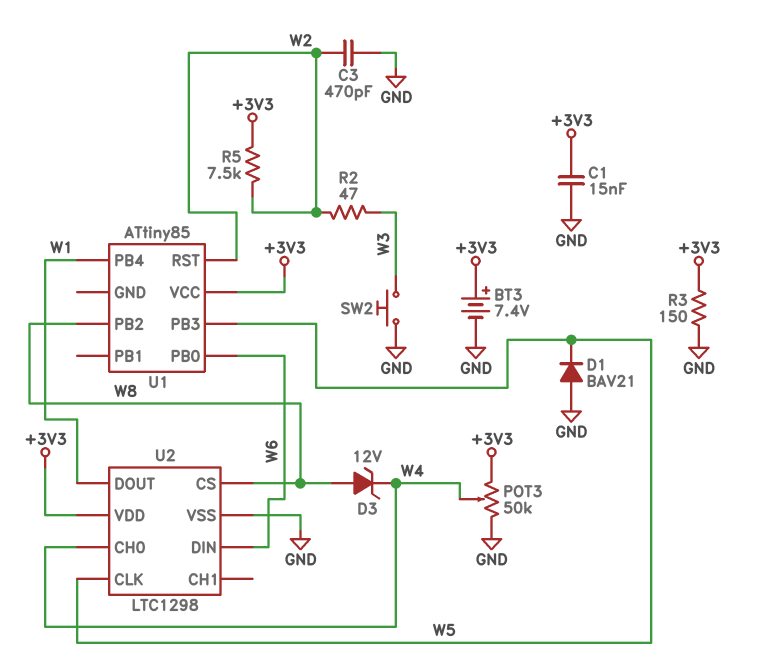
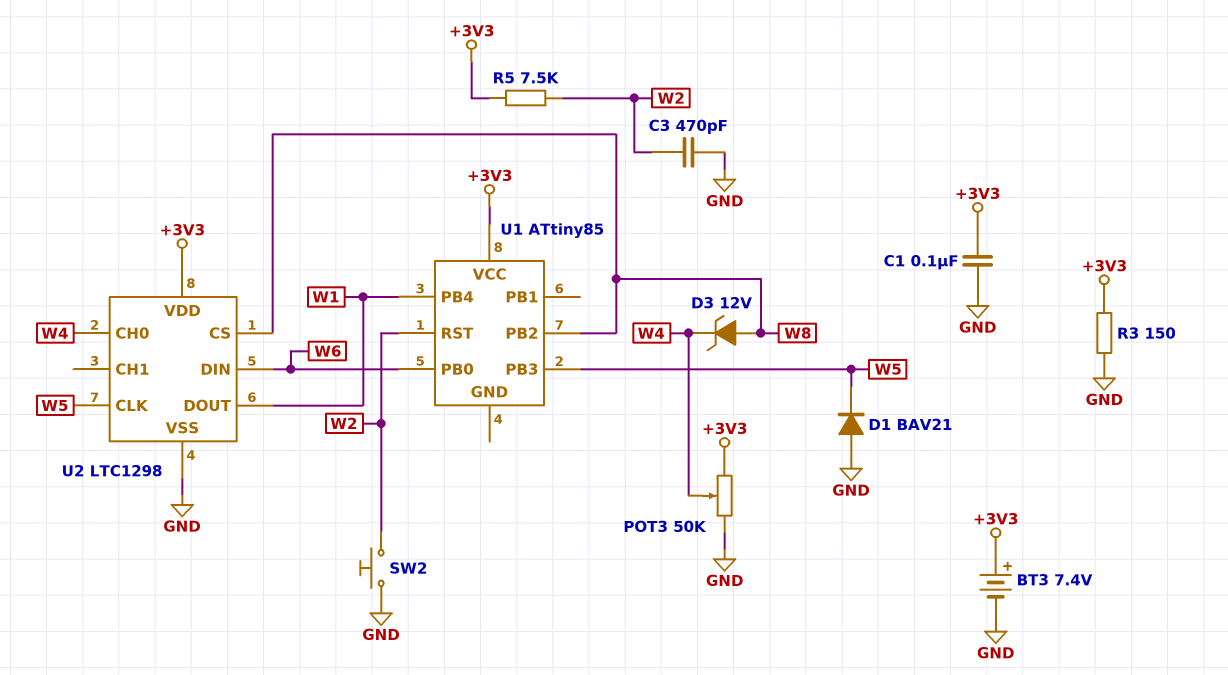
C1: 15nF (+3V3, GND) -> 100nF (+3V3, GND)
R2: 47 (W2, W3) -> none
SW2: button (GND, W3) -> button (GND, W2)

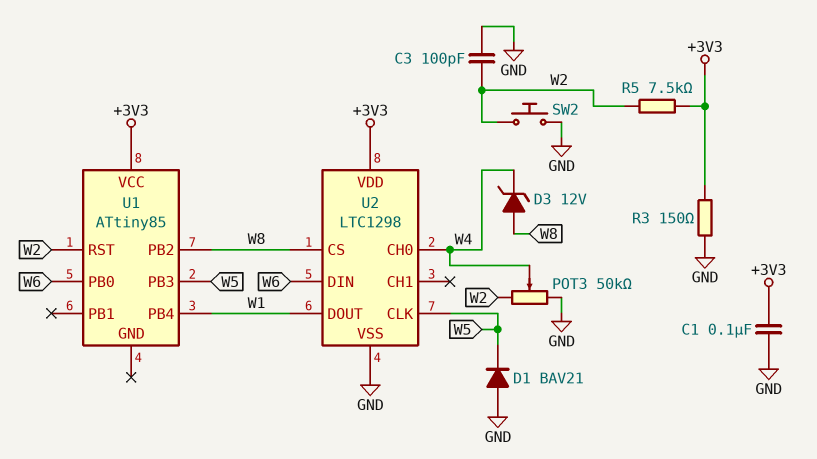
BT3: 7.4V (plus +3V3, minus GND) -> none
C3: 470pF (GND, W2) -> 100pF (GND, W2)
POT3: 50k (+3V3, GND, wiper W4) -> 50k (GND, W2, wiper W4)

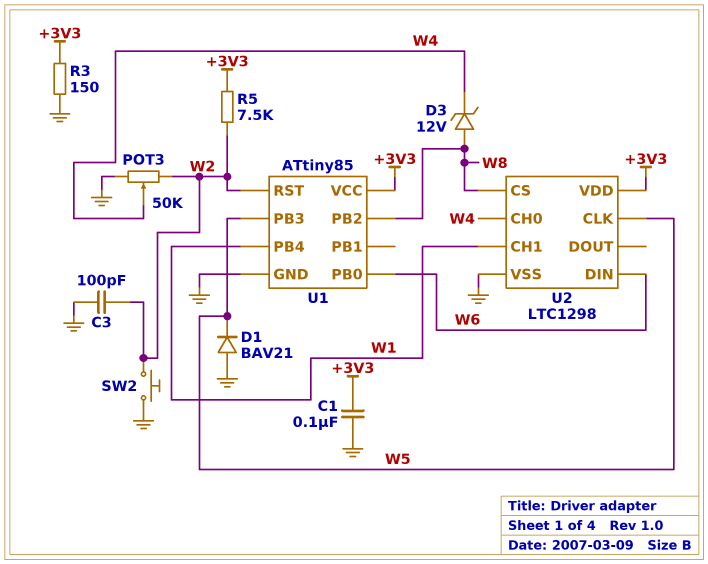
U1 pin GND: none -> GND
U2 pin CH1: none -> W1
U2 pin DOUT: W1 -> none

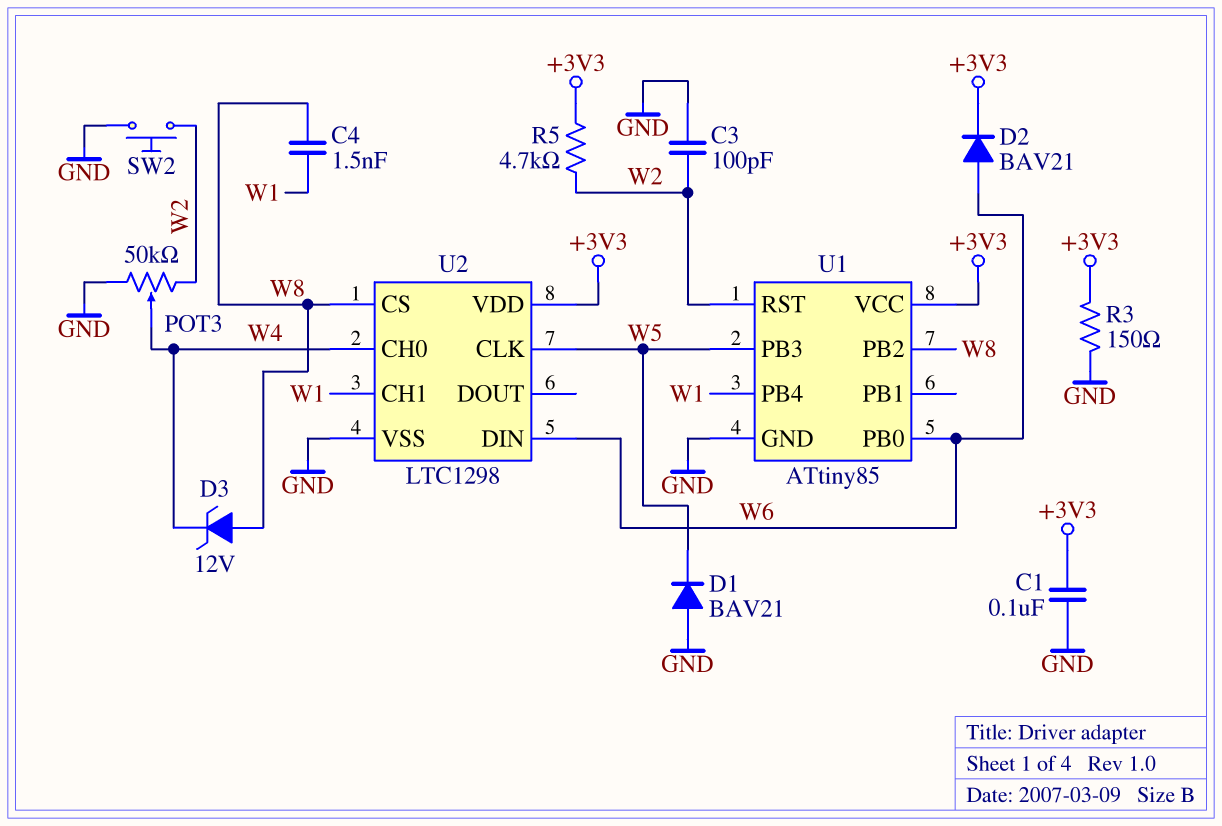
C4: none -> 1.5nF (W1, W8)
D2: none -> diode BAV21 (A W6, K +3V3)
R5: 7.5k (+3V3, W2) -> 4.7k (+3V3, W2)

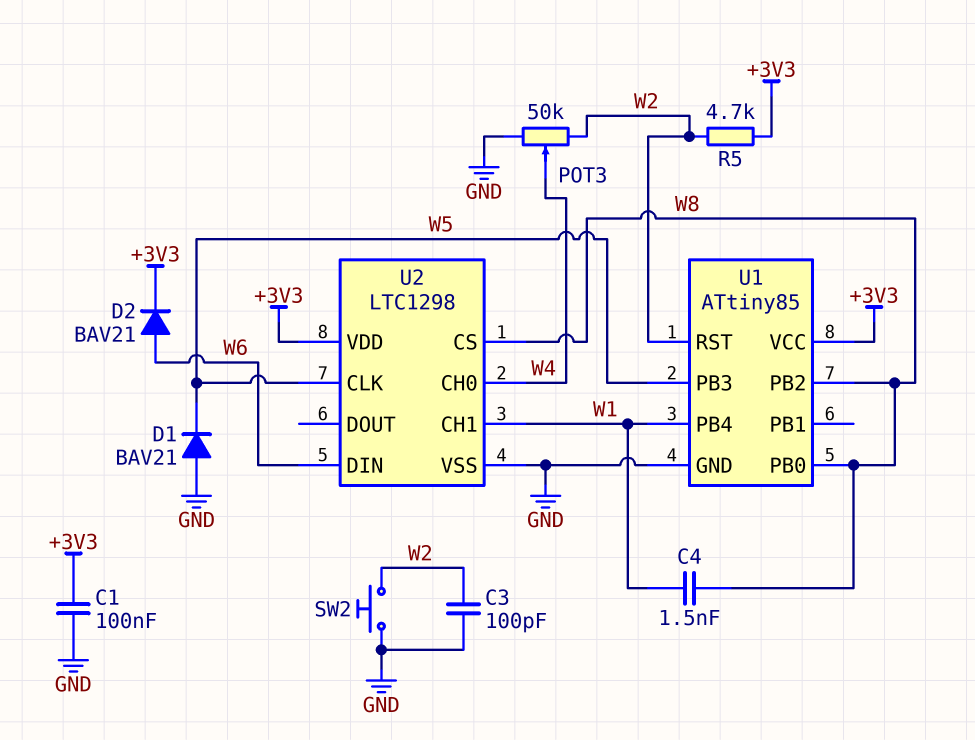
D3: zener 12V (A W8, K W4) -> none
R3: 150 (+3V3, GND) -> none
U1 pin PB0: W6 -> W8

